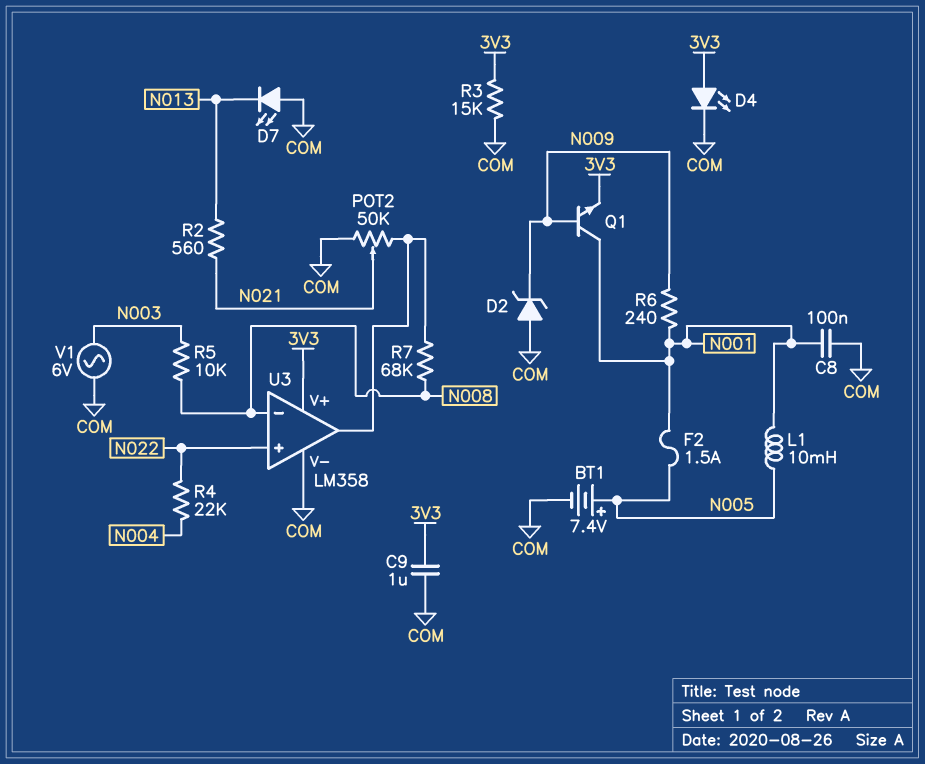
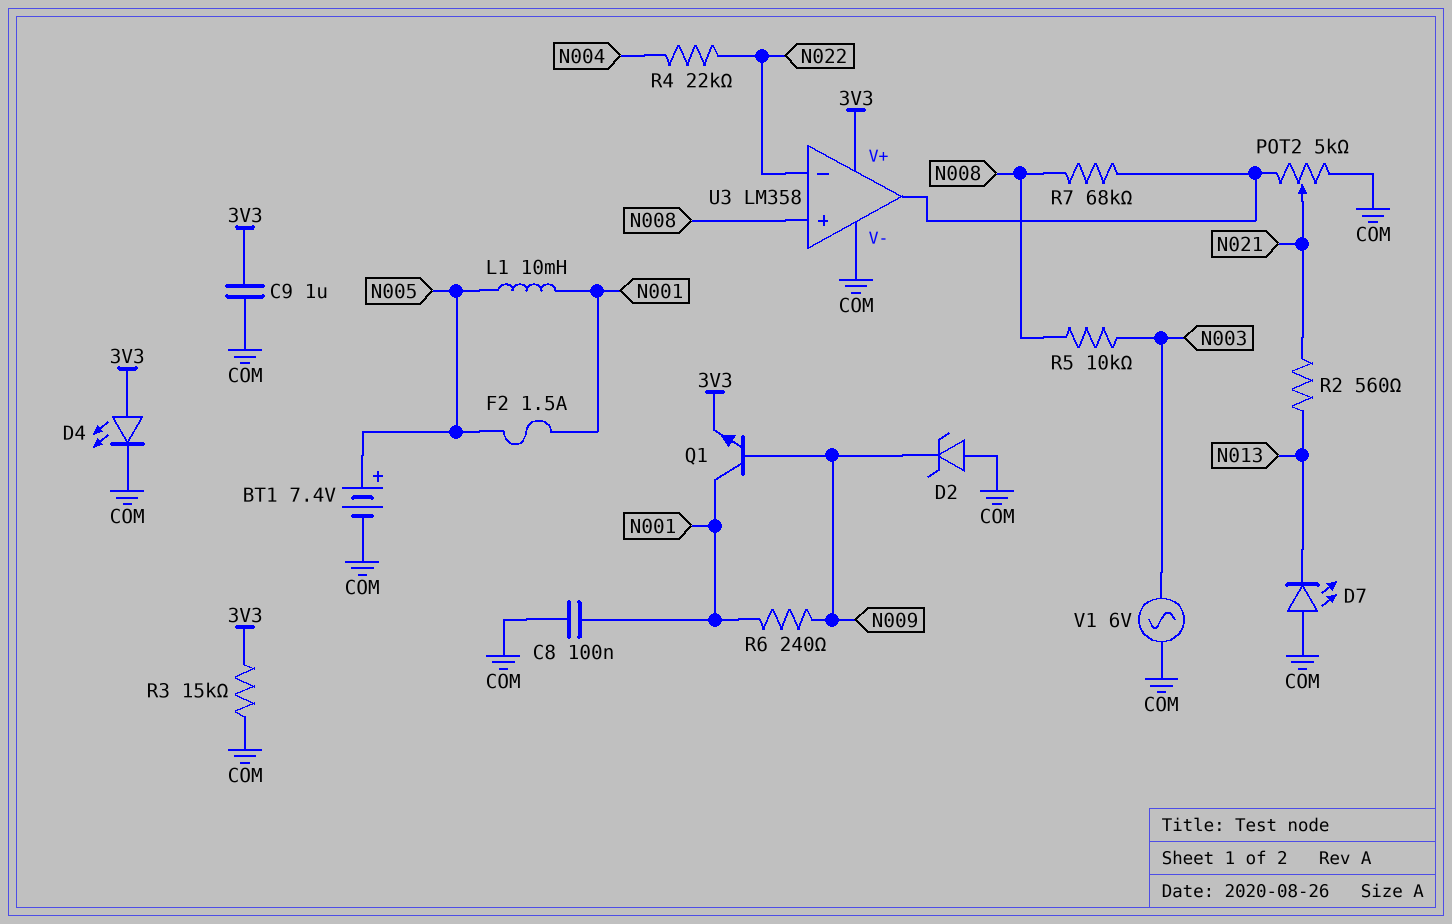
POT2: 50k (COM, U3/out, wiper N021) -> 5k (COM, U3/out, wiper N021)
U3 pin in+: N022 -> N008
U3 pin in-: N008 -> N022

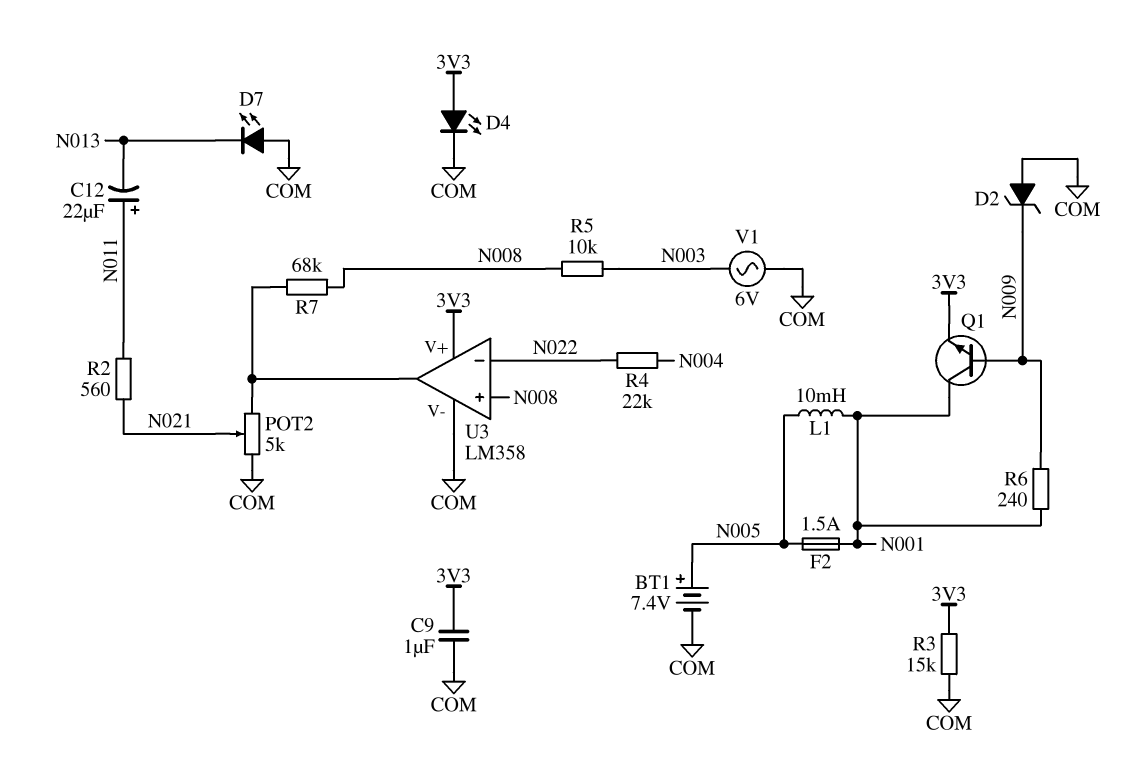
C8: 100nF (COM, N001) -> none
C12: none -> 22uF (plus N011, minus N013)
R2: 560 (N013, N021) -> 560 (N011, N021)

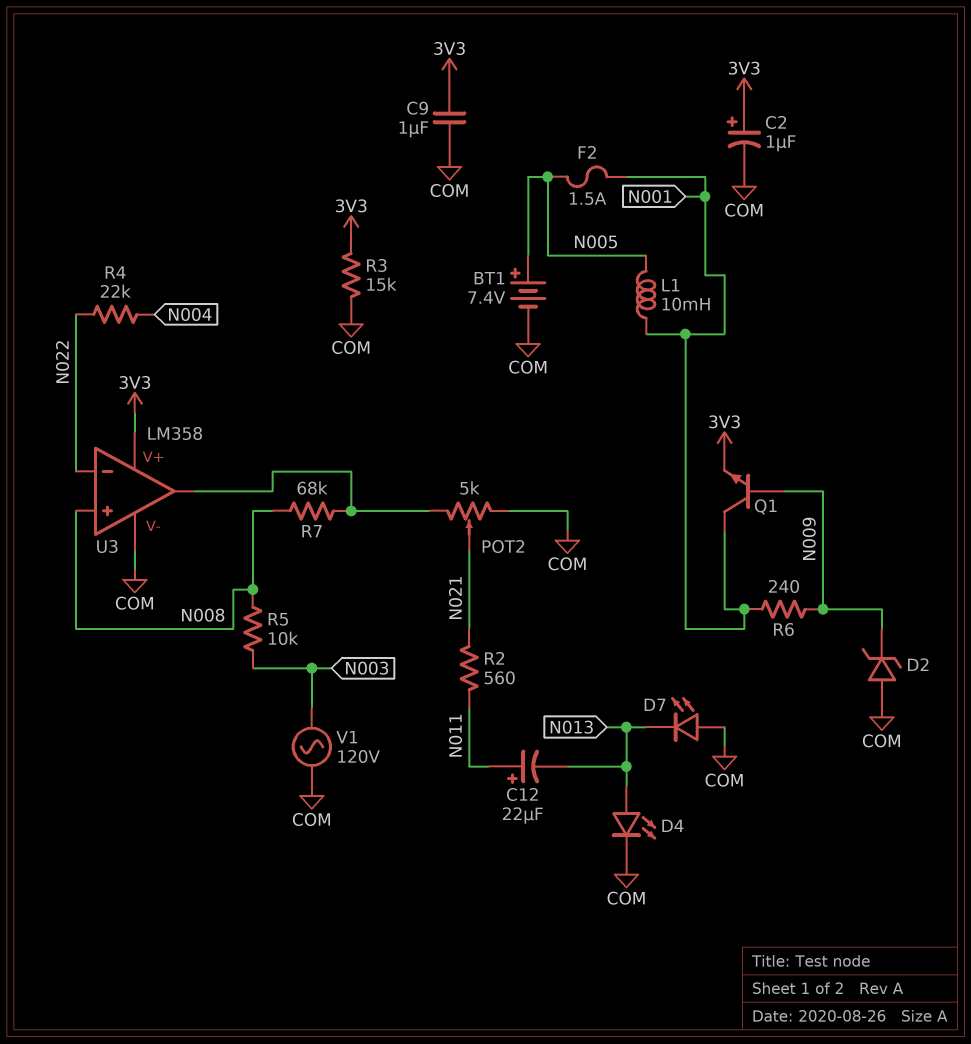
C2: none -> 1uF (plus 3V3, minus COM)
D4: LED (A 3V3, K COM) -> LED (A N013, K COM)
V1: AC 6V (COM, N003) -> AC 120V (COM, N003)

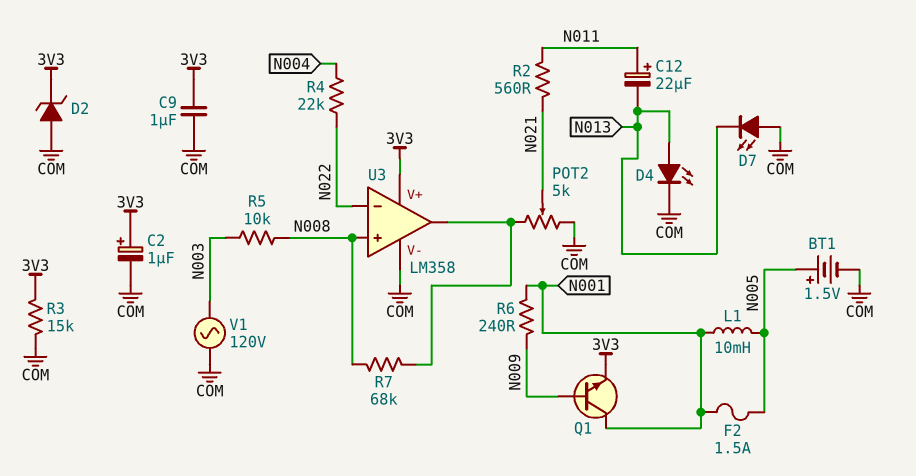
BT1: 7.4V (plus N005, minus COM) -> 1.5V (plus N005, minus COM)
D2: zener (A COM, K N009) -> zener (A COM, K 3V3)

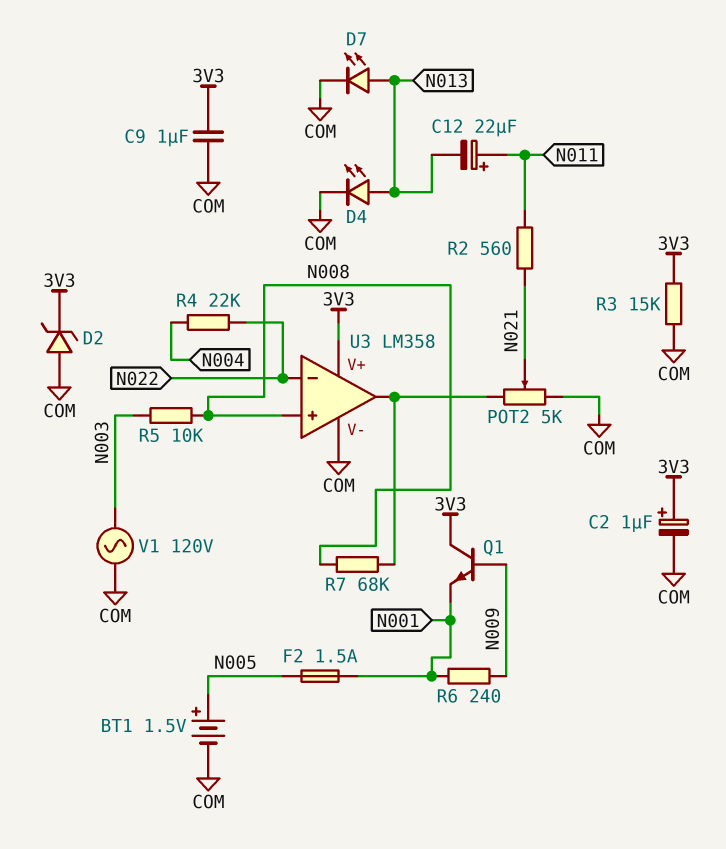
D7: LED (A COM, K N013) -> LED (A N013, K COM)
L1: 10mH (N001, N005) -> none
Q1: NPN (B N009, C N001, E 3V3) -> NPN (B N009, C 3V3, E N001)

